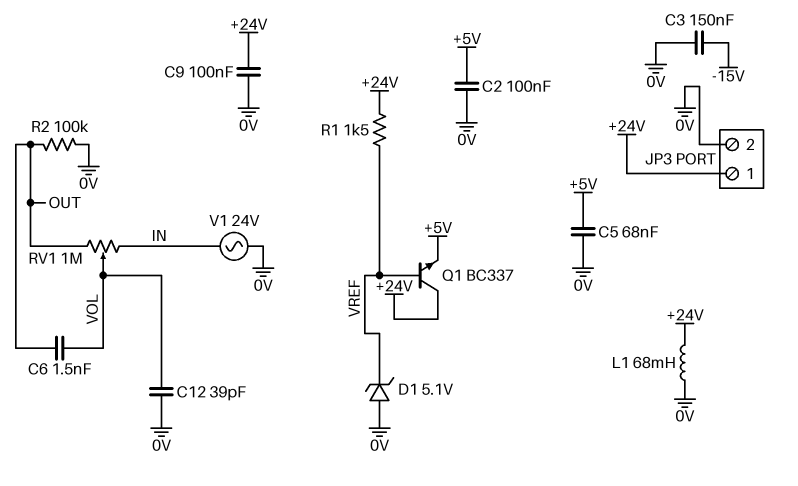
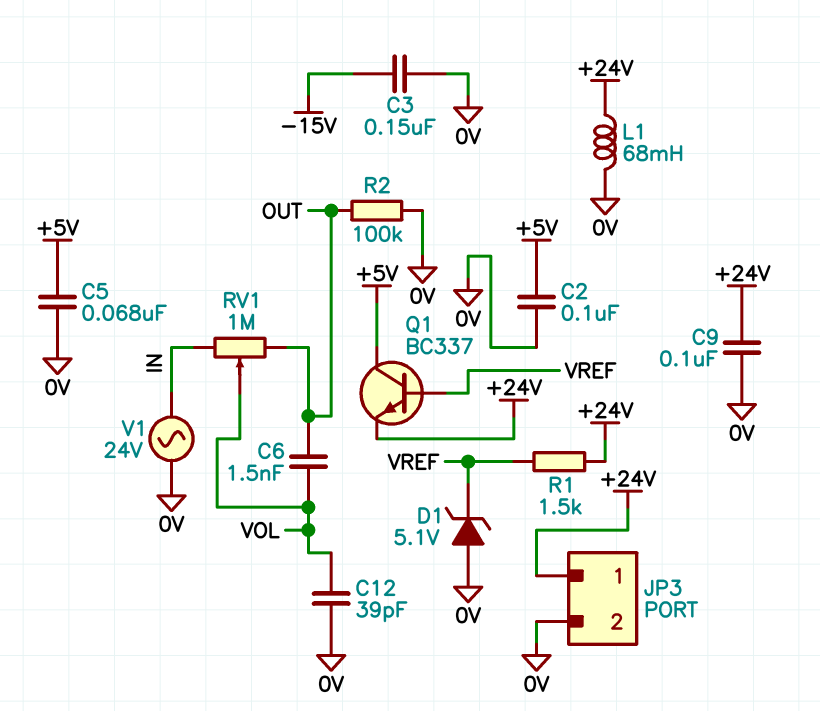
Q1: NPN BC337 (B VREF, C +24V, E +5V) -> NPN BC337 (B VREF, C +5V, E +24V)

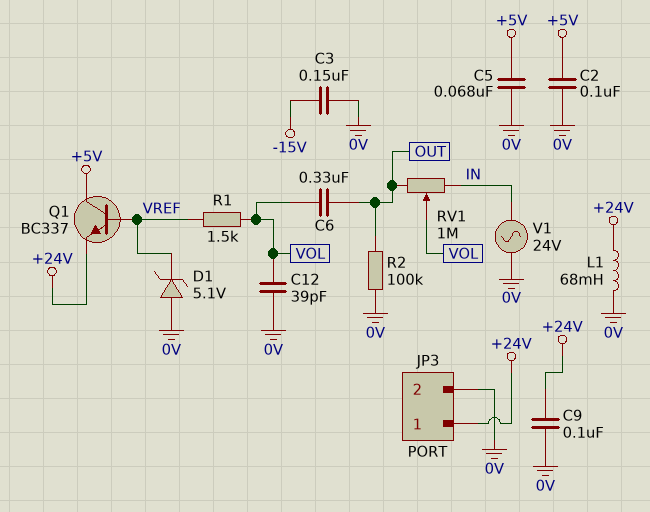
C6: 1.5nF (OUT, VOL) -> 330nF (OUT, VOL)
R1: 1.5k (+24V, VREF) -> 1.5k (VOL, VREF)

